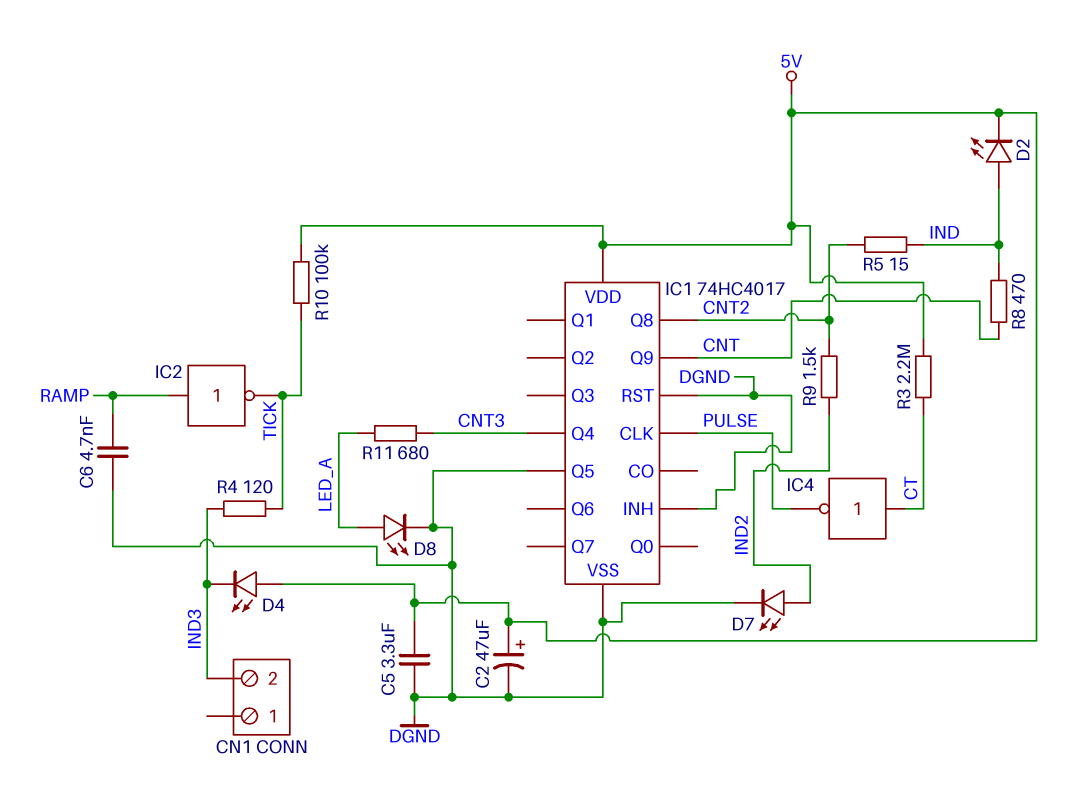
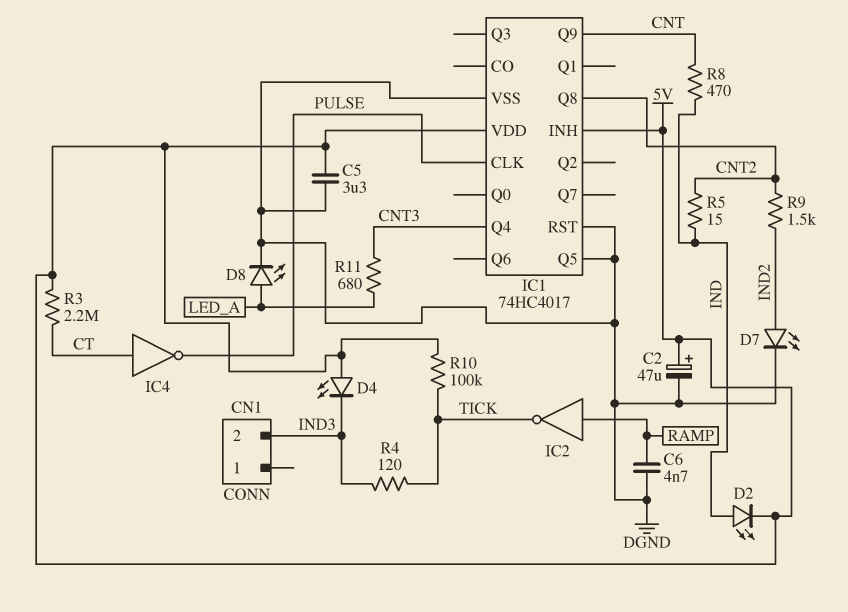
IC1 pin INH: DGND -> 5V

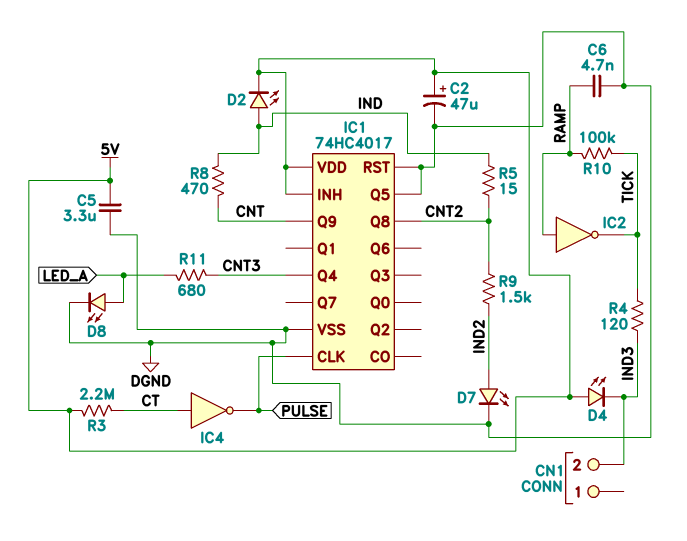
R10: 100k (5V, TICK) -> 100k (RAMP, TICK)

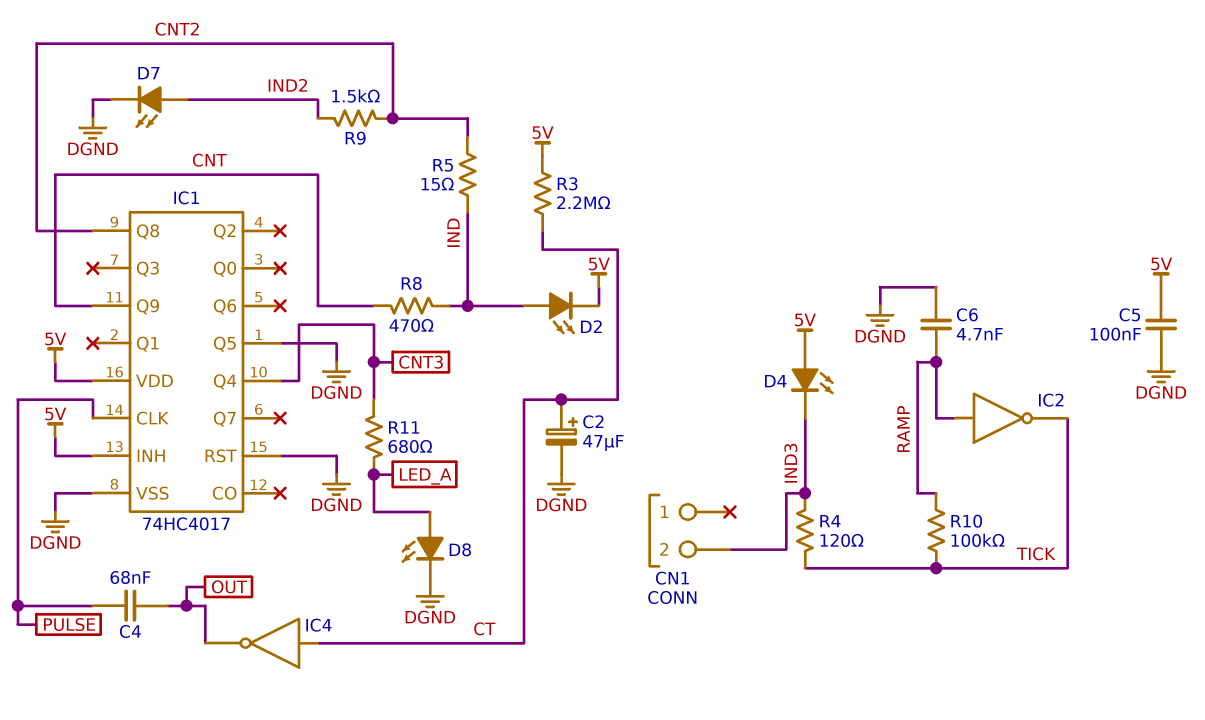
C2: 47uF (plus 5V, minus DGND) -> 47uF (plus CT, minus DGND)
C4: none -> 68nF (OUT, PULSE)
C5: 3.3uF (5V, DGND) -> 100nF (5V, DGND)
IC4: NOT (in CT, out PULSE) -> NOT (in CT, out OUT)

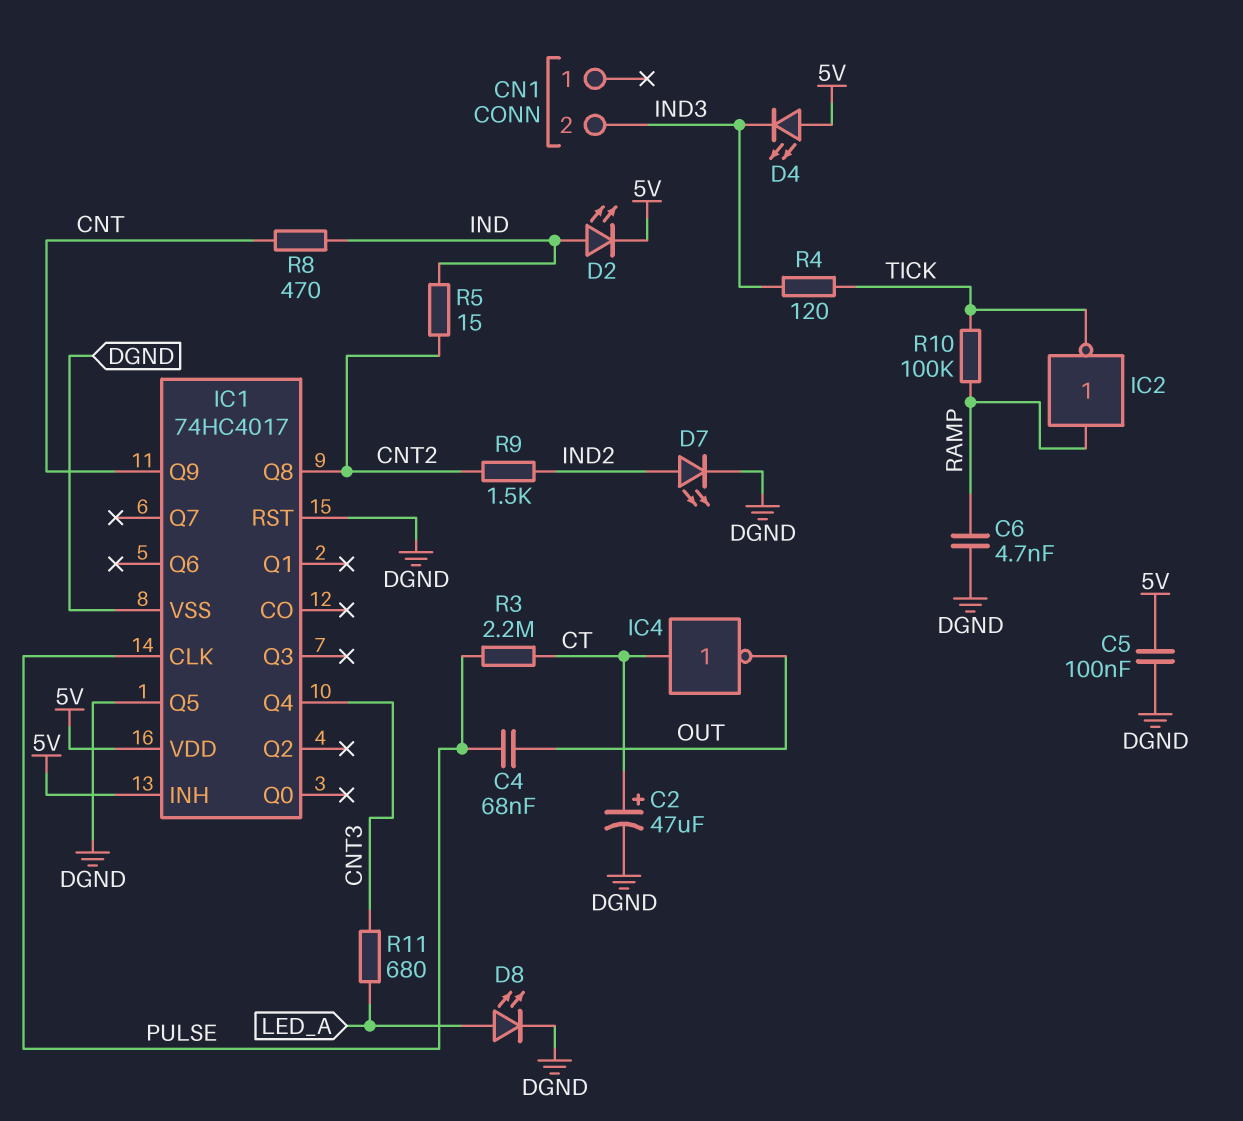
R3: 2.2M (5V, CT) -> 2.2M (CT, PULSE)

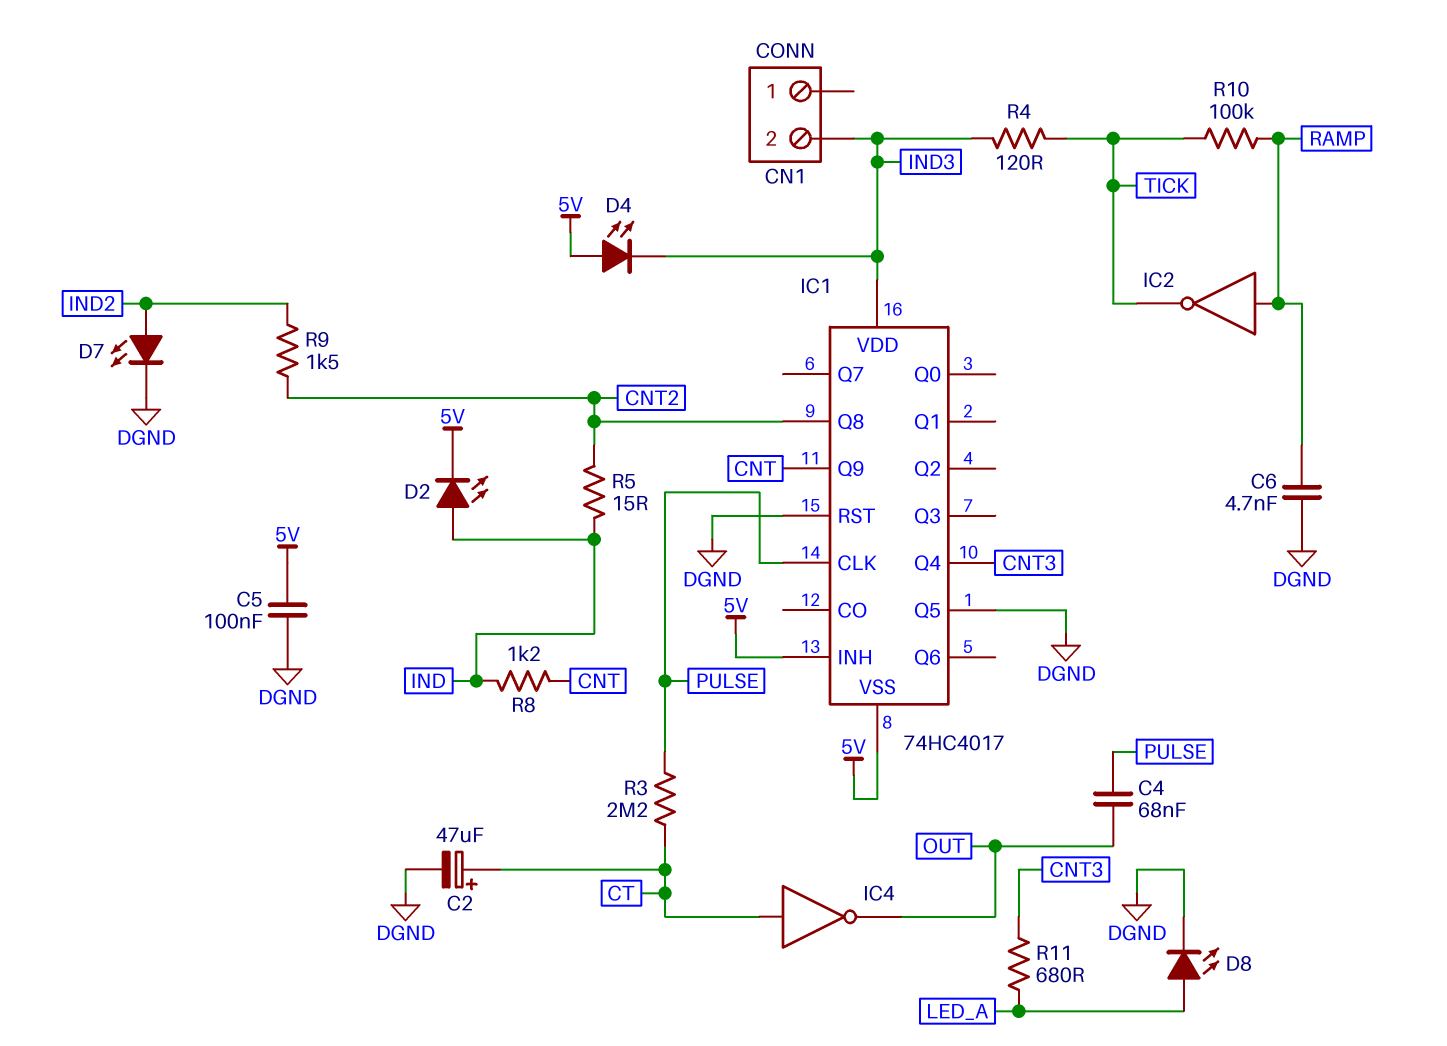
IC1 pin VDD: 5V -> IND3
IC1 pin VSS: DGND -> 5V
R8: 470 (CNT, IND) -> 1.2k (CNT, IND)

